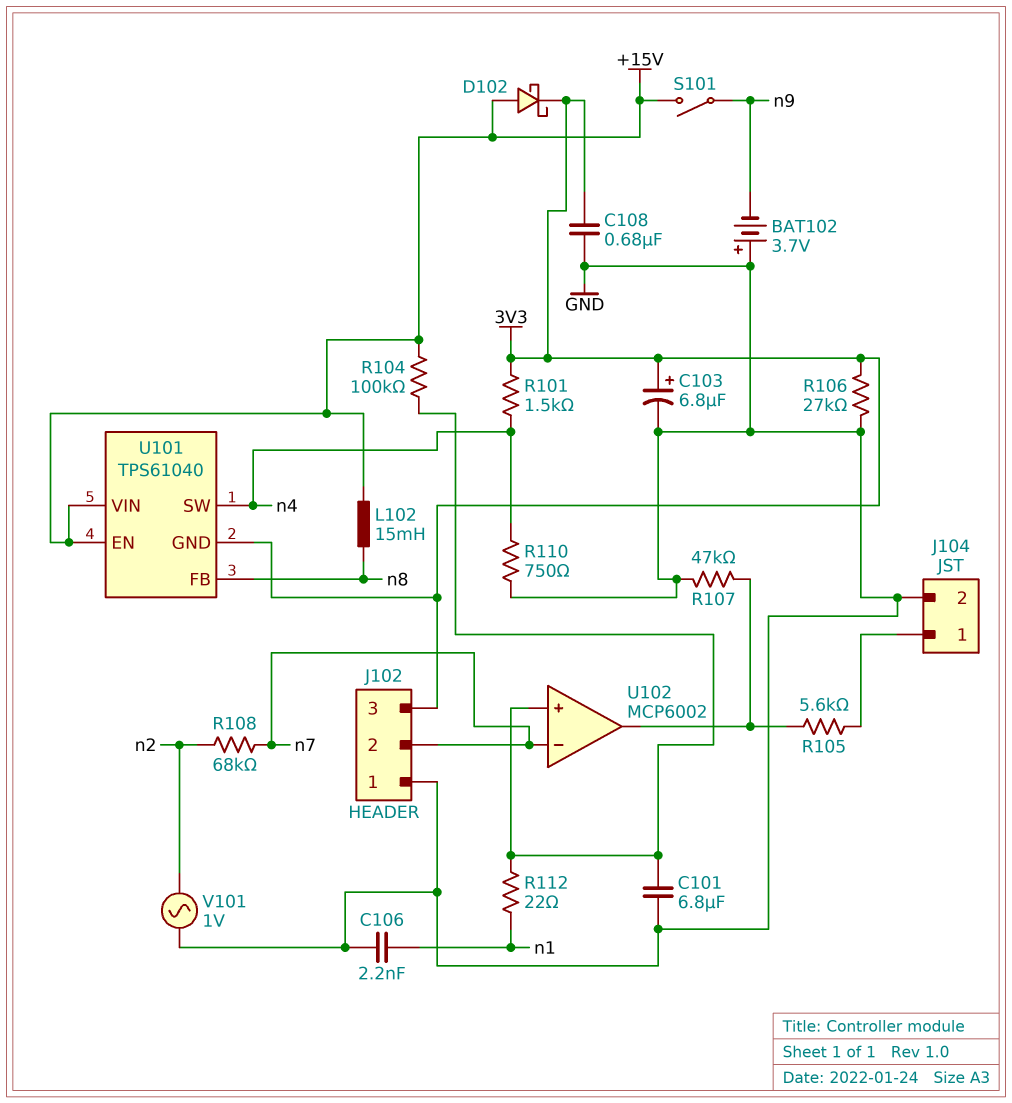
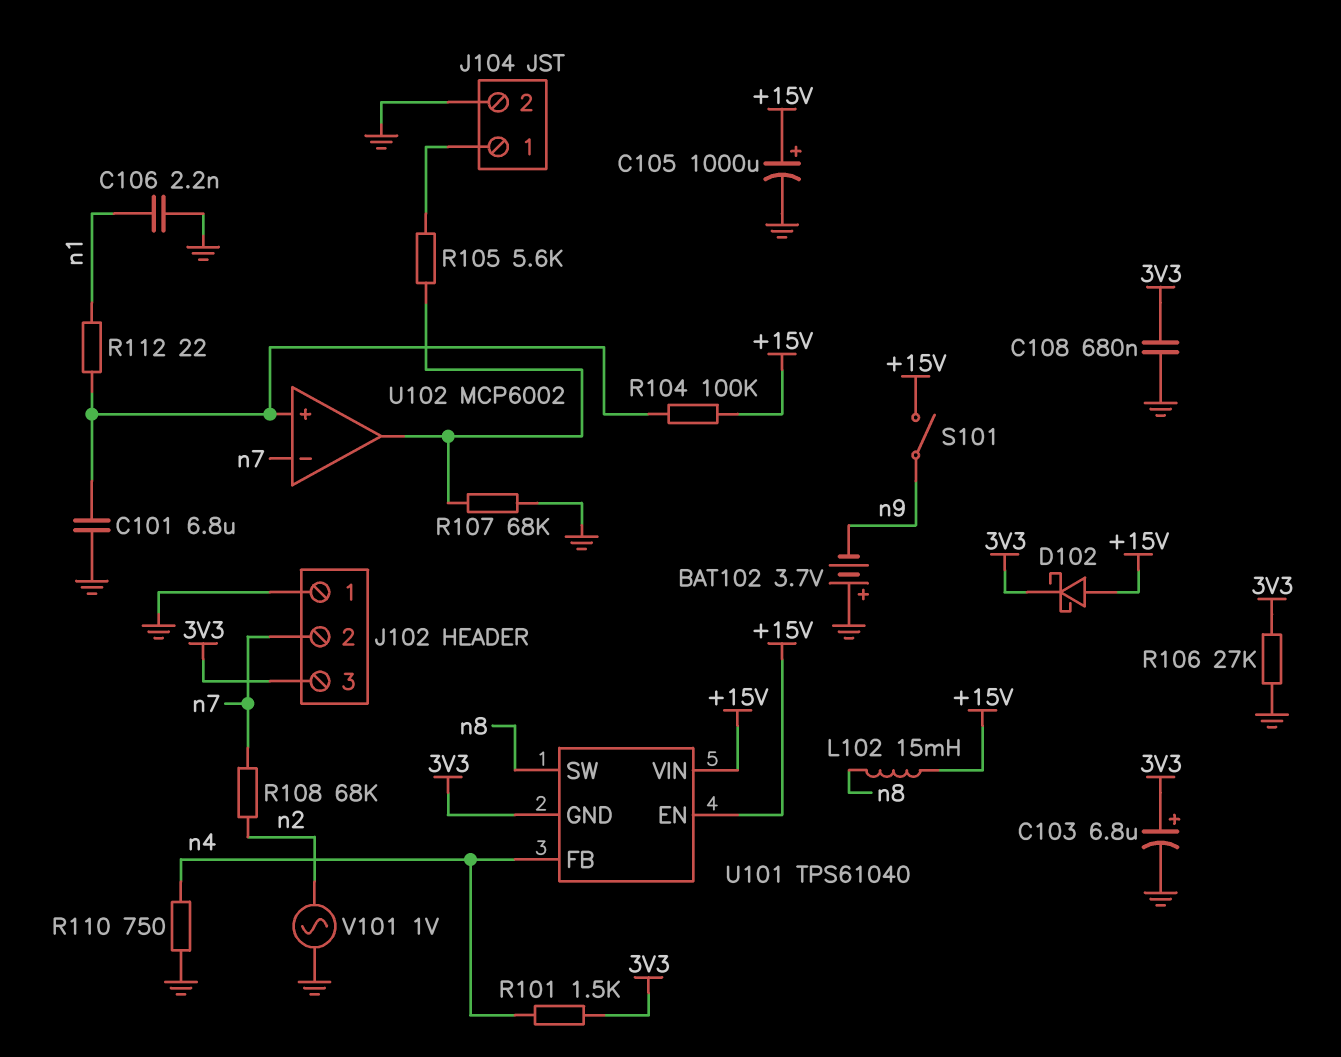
C105: none -> 1000uF (plus +15V, minus GND)
R107: 47k (GND, U102/out) -> 68k (GND, U102/out)
U101 pin FB: n8 -> n4
U101 pin SW: n4 -> n8

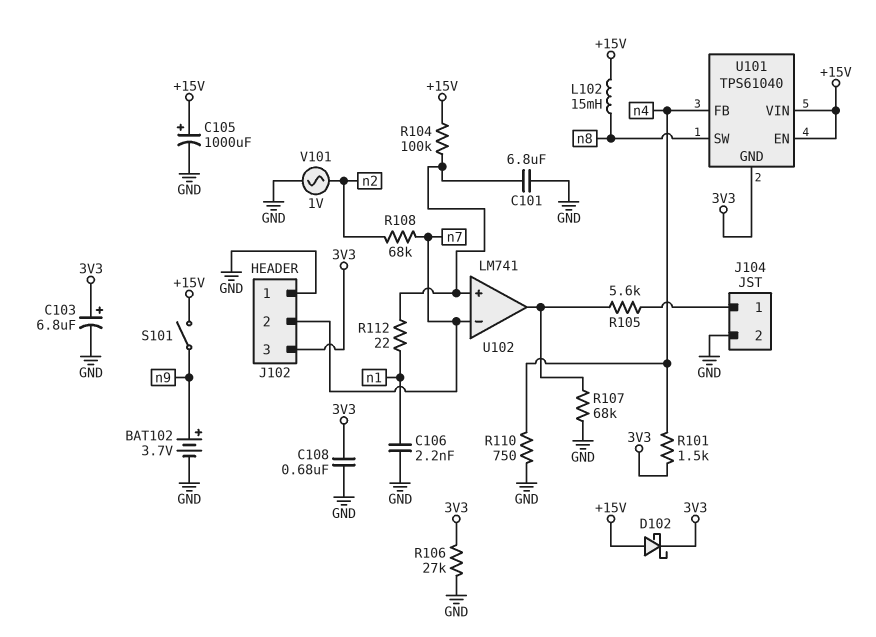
BAT102: 3.7V (plus GND, minus n9) -> 3.7V (plus n9, minus GND)
U102: MCP6002 -> LM741

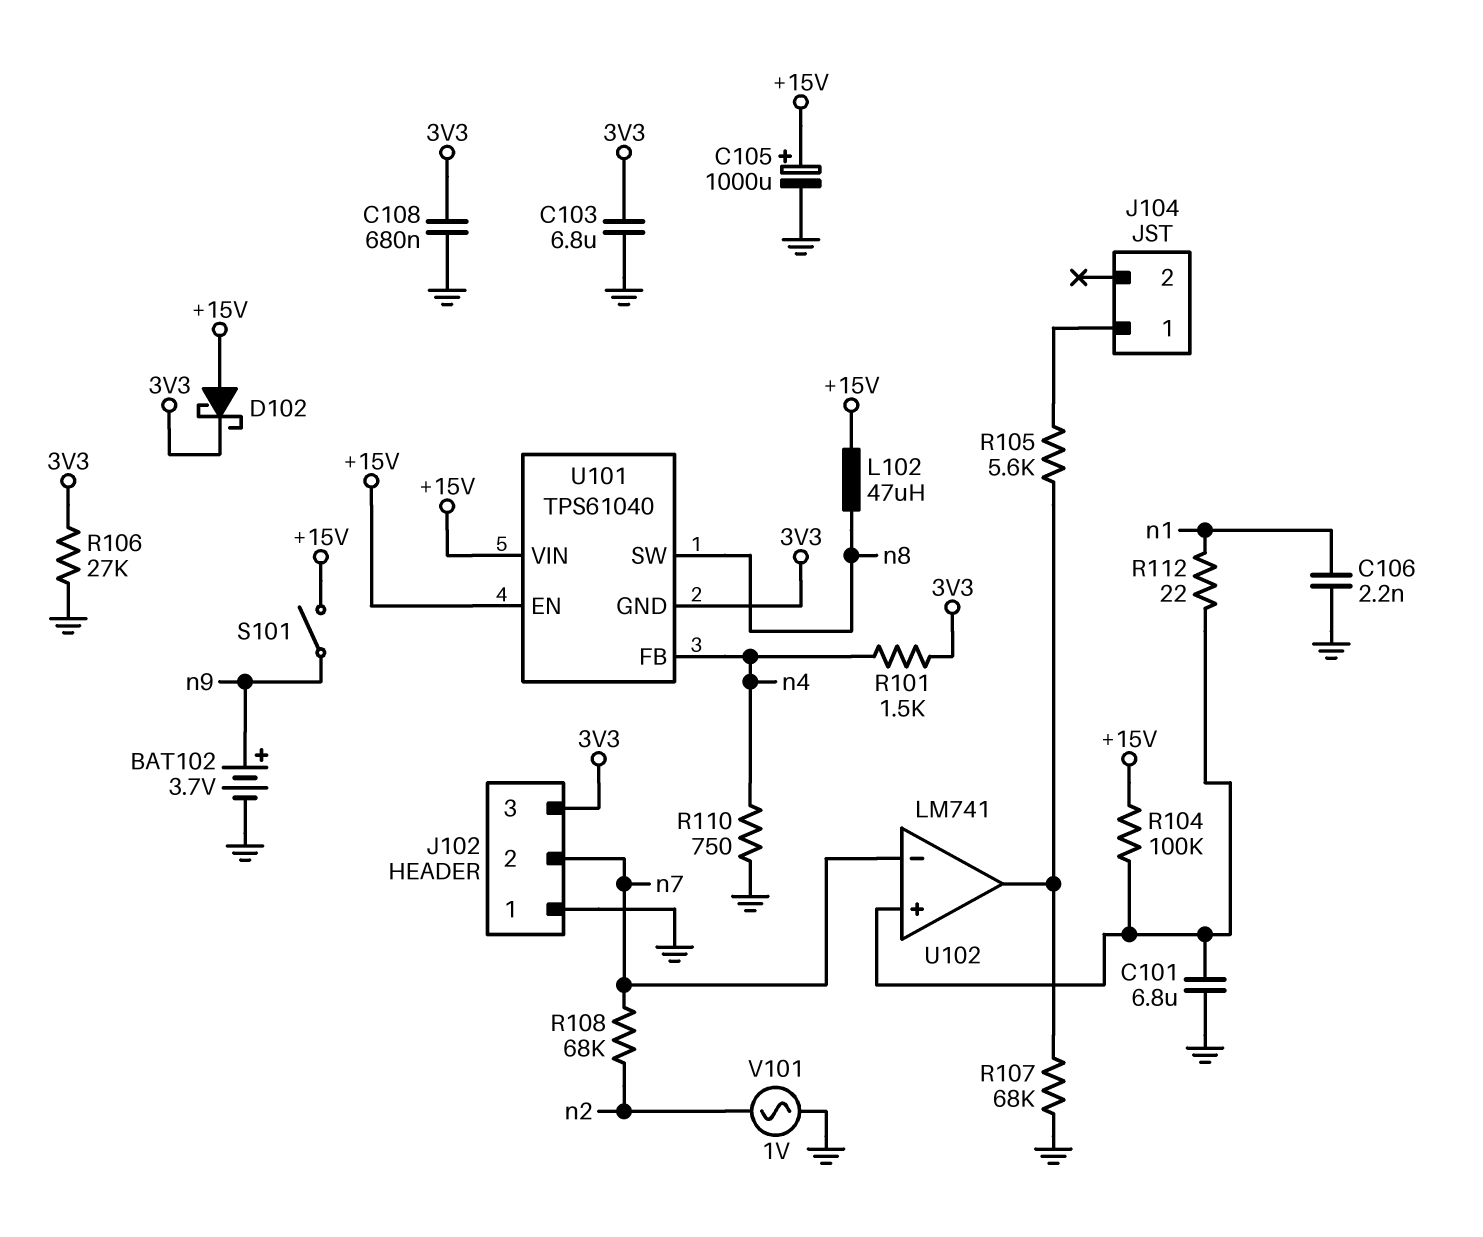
C103: 6.8uF (plus 3V3, minus GND) -> 6.8uF (3V3, GND)
J104 pin 2: GND -> none
L102: 15mH (+15V, n8) -> 47uH (+15V, n8)

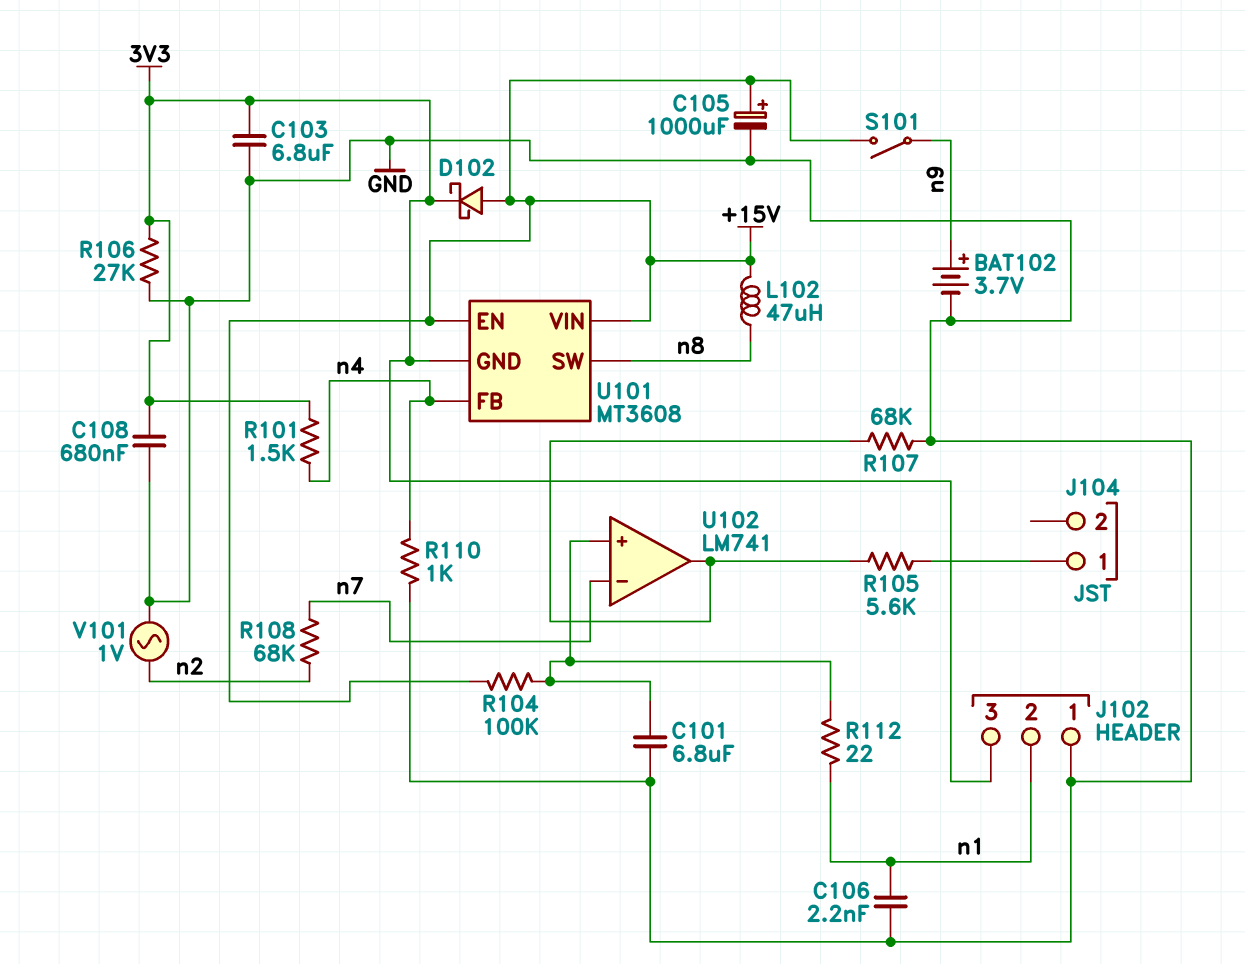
J102 pin 2: n7 -> n1
R110: 750 (GND, n4) -> 1k (GND, n4)
U101: TPS61040 -> MT3608

